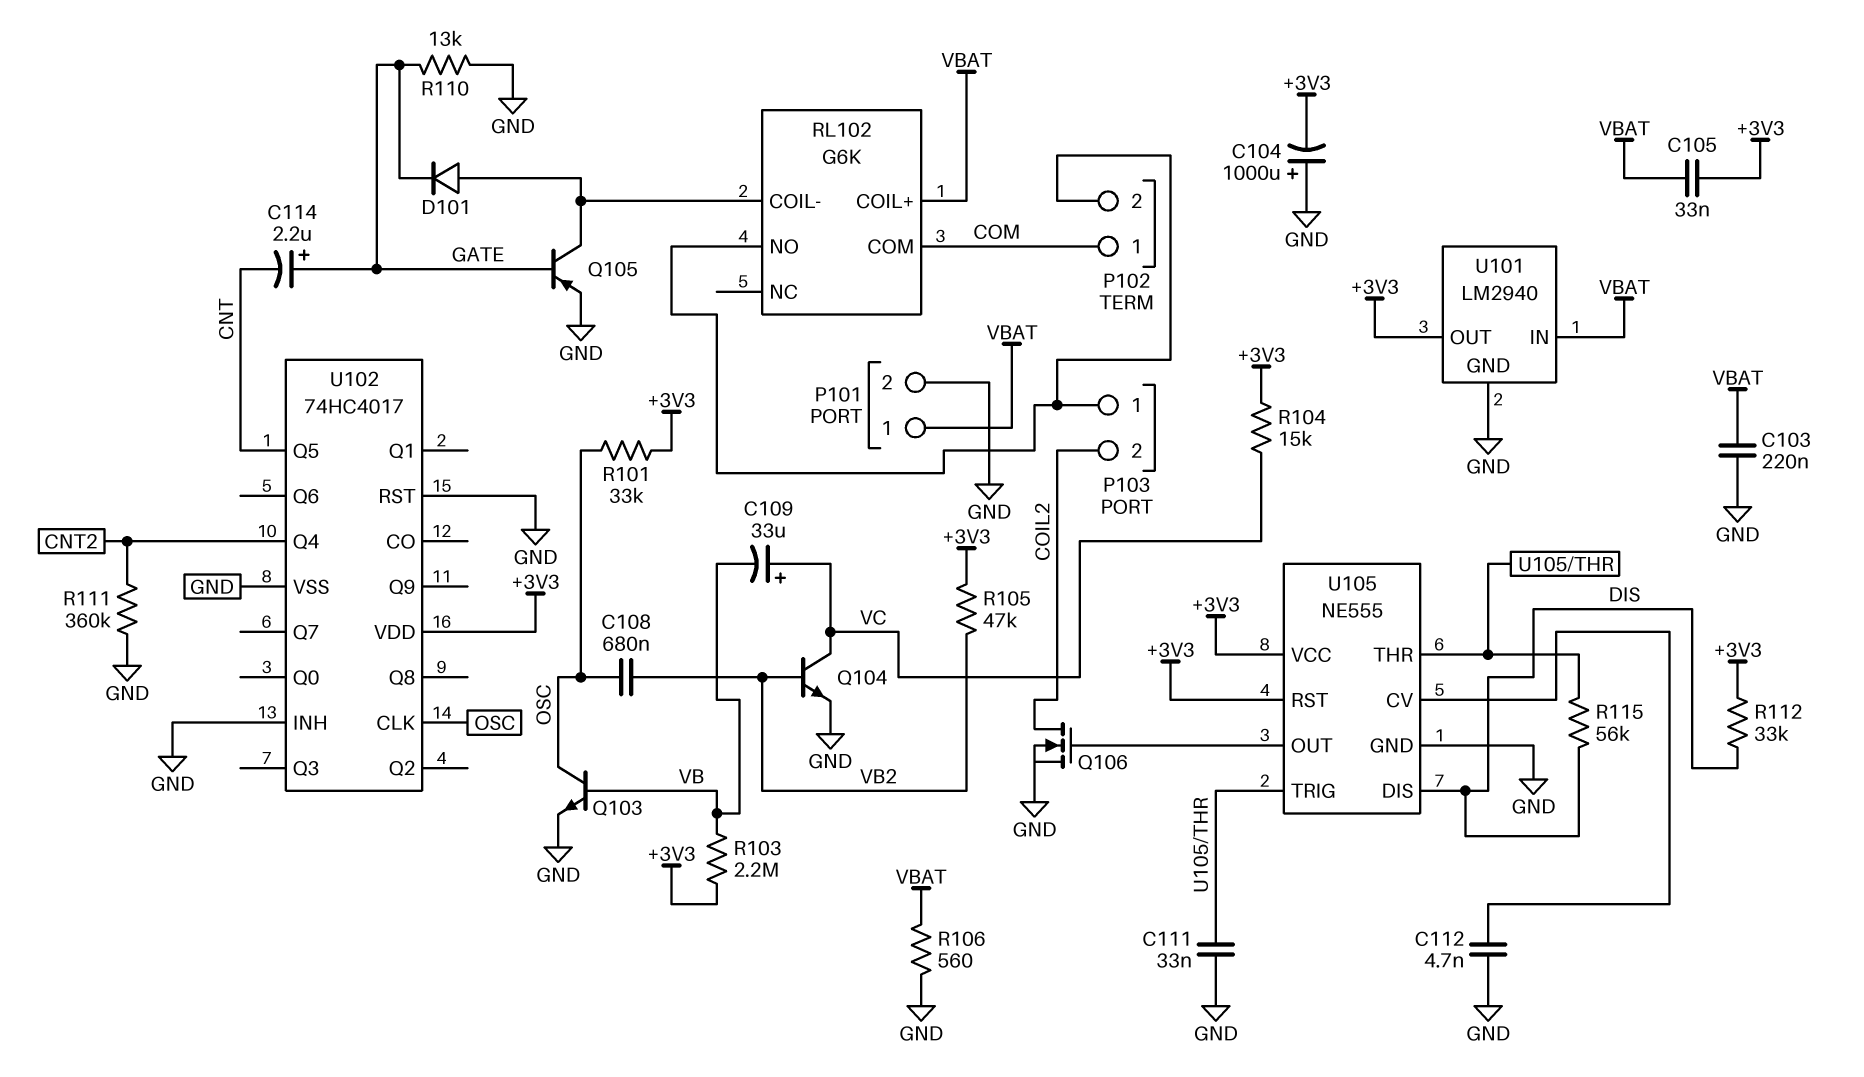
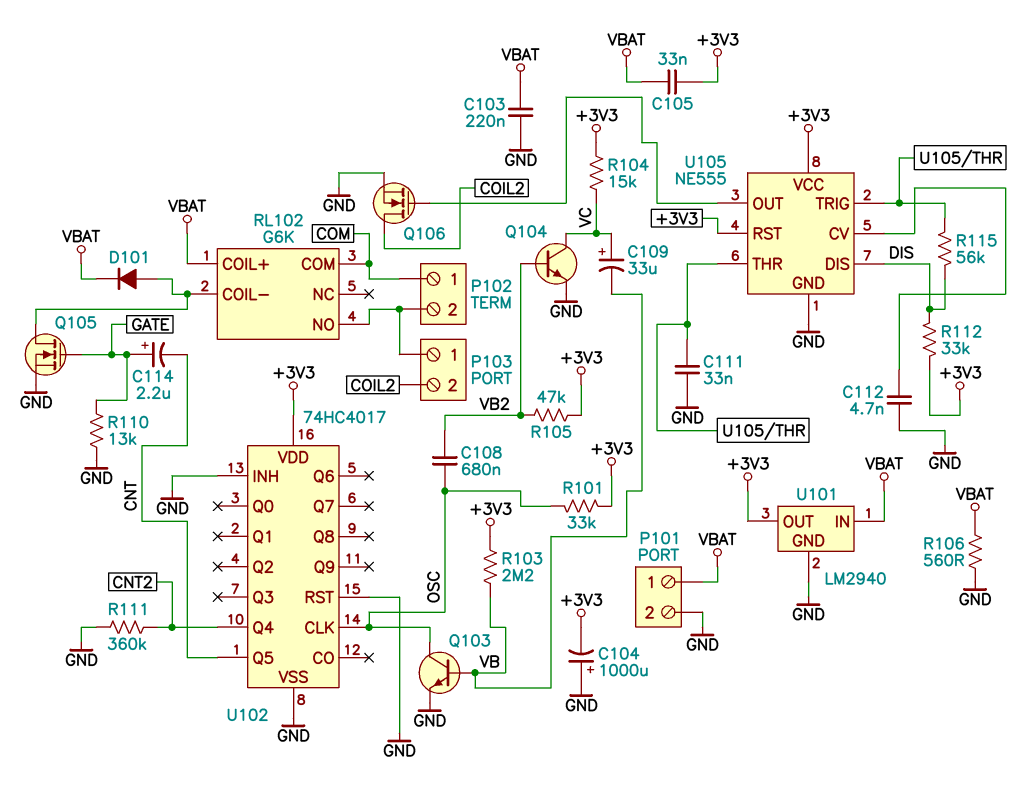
D101: diode (A RL102/COIL-, K GATE) -> diode (A RL102/COIL-, K VBAT)
Q105: PNP (B GATE, C RL102/COIL-, E GND) -> NMOS (G GATE, D RL102/COIL-, S GND)

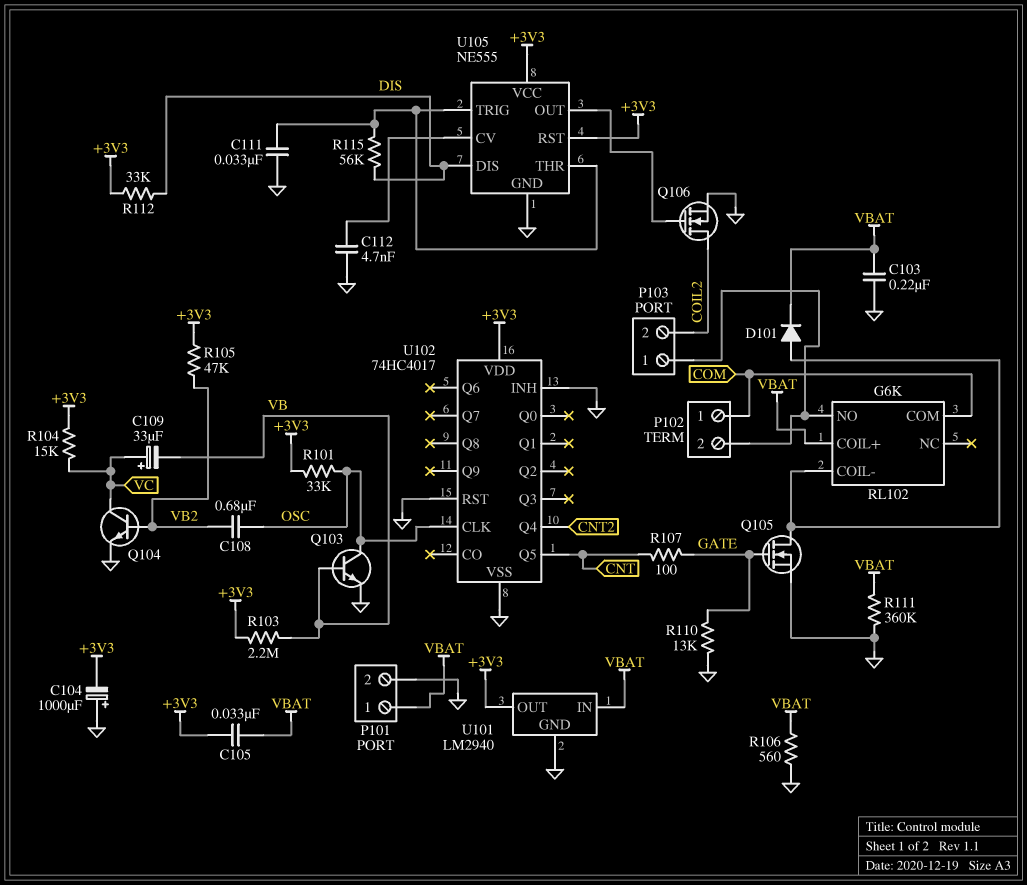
C114: 2.2uF (plus GATE, minus CNT) -> none
R107: none -> 100 (CNT, GATE)
R111: 360k (CNT2, GND) -> 360k (GND, VBAT)

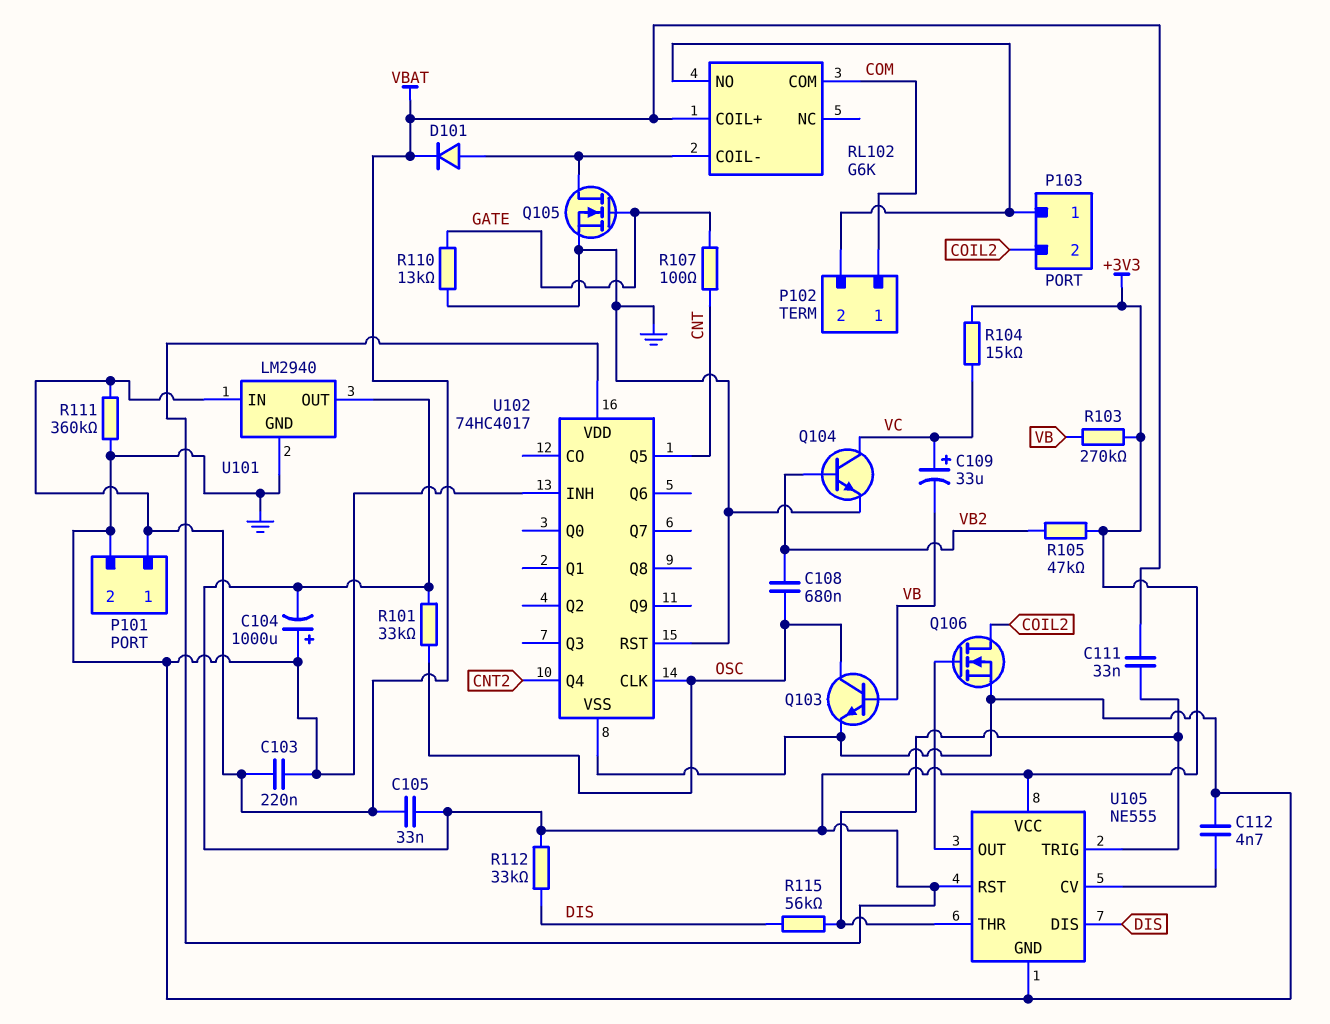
C111: 33nF (GND, U105/THR) -> 33nF (U105/THR, VBAT)
R103: 2.2M (+3V3, VB) -> 270k (+3V3, VB)
R106: 560 (GND, VBAT) -> none

